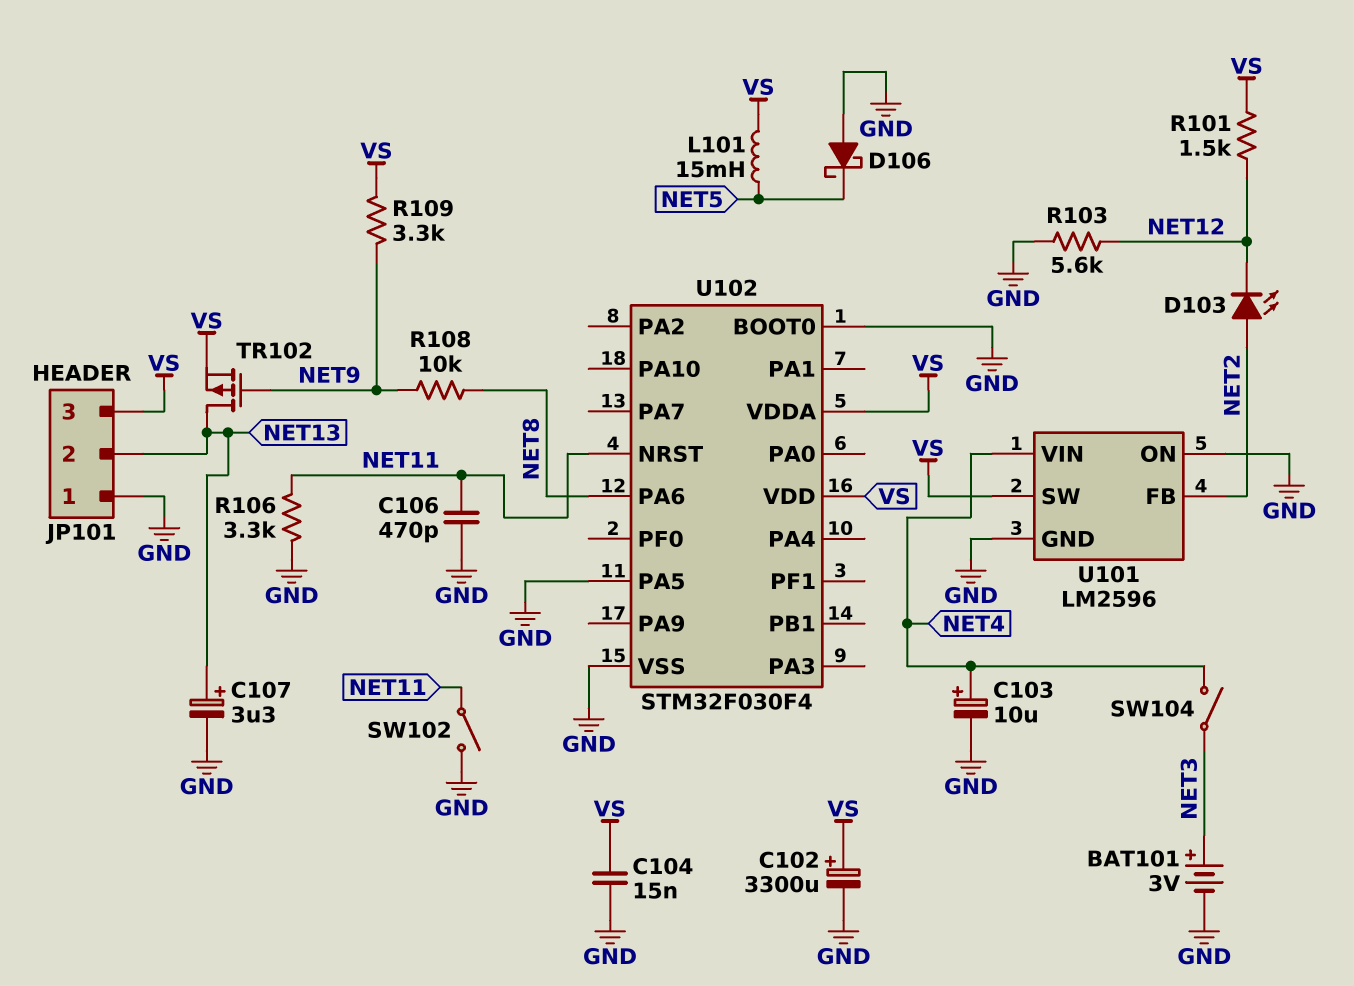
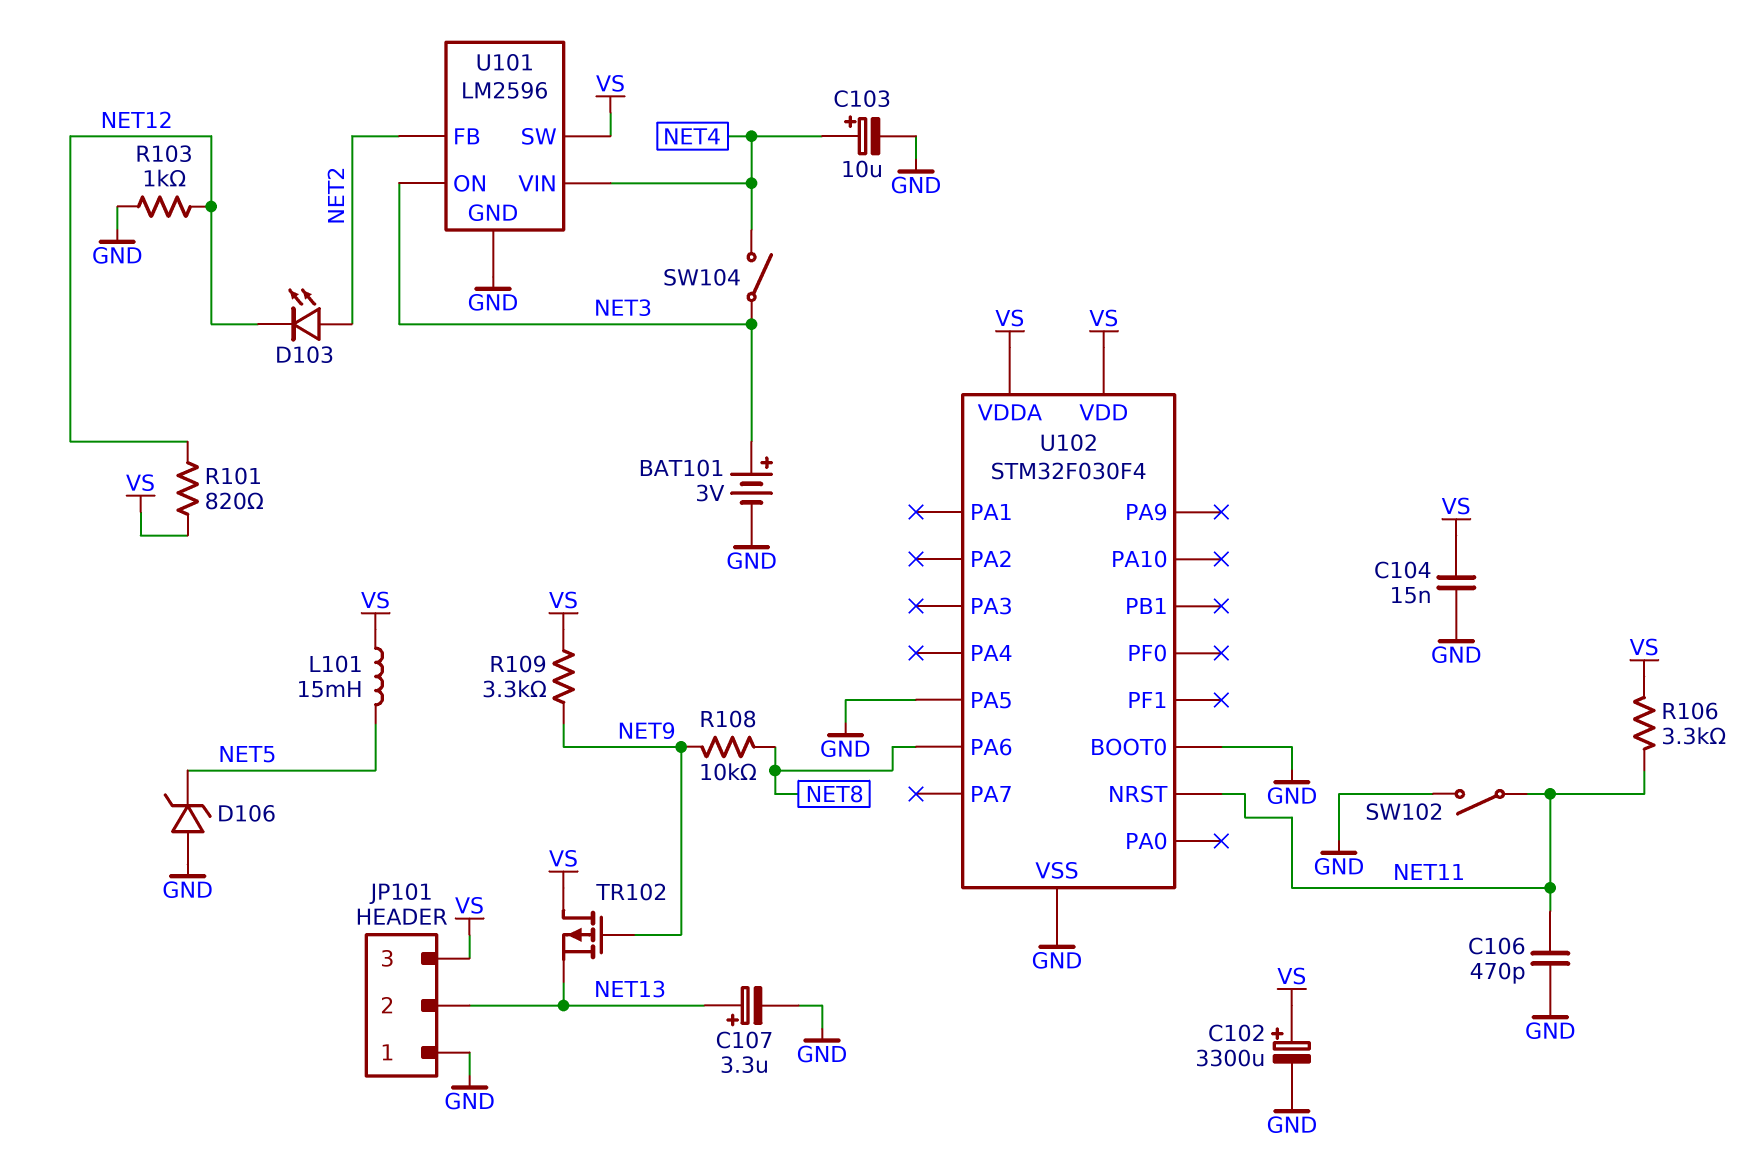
D106: schottky (A GND, K NET5) -> zener (A GND, K NET5)
R101: 1.5k (NET12, VS) -> 820 (NET12, VS)
R103: 5.6k (GND, NET12) -> 1k (GND, NET12)
R106: 3.3k (GND, NET11) -> 3.3k (NET11, VS)
TR102: PMOS (G NET9, D NET13, S VS) -> PMOS (G NET9, D VS, S NET13)
U101 pin ON: GND -> NET3

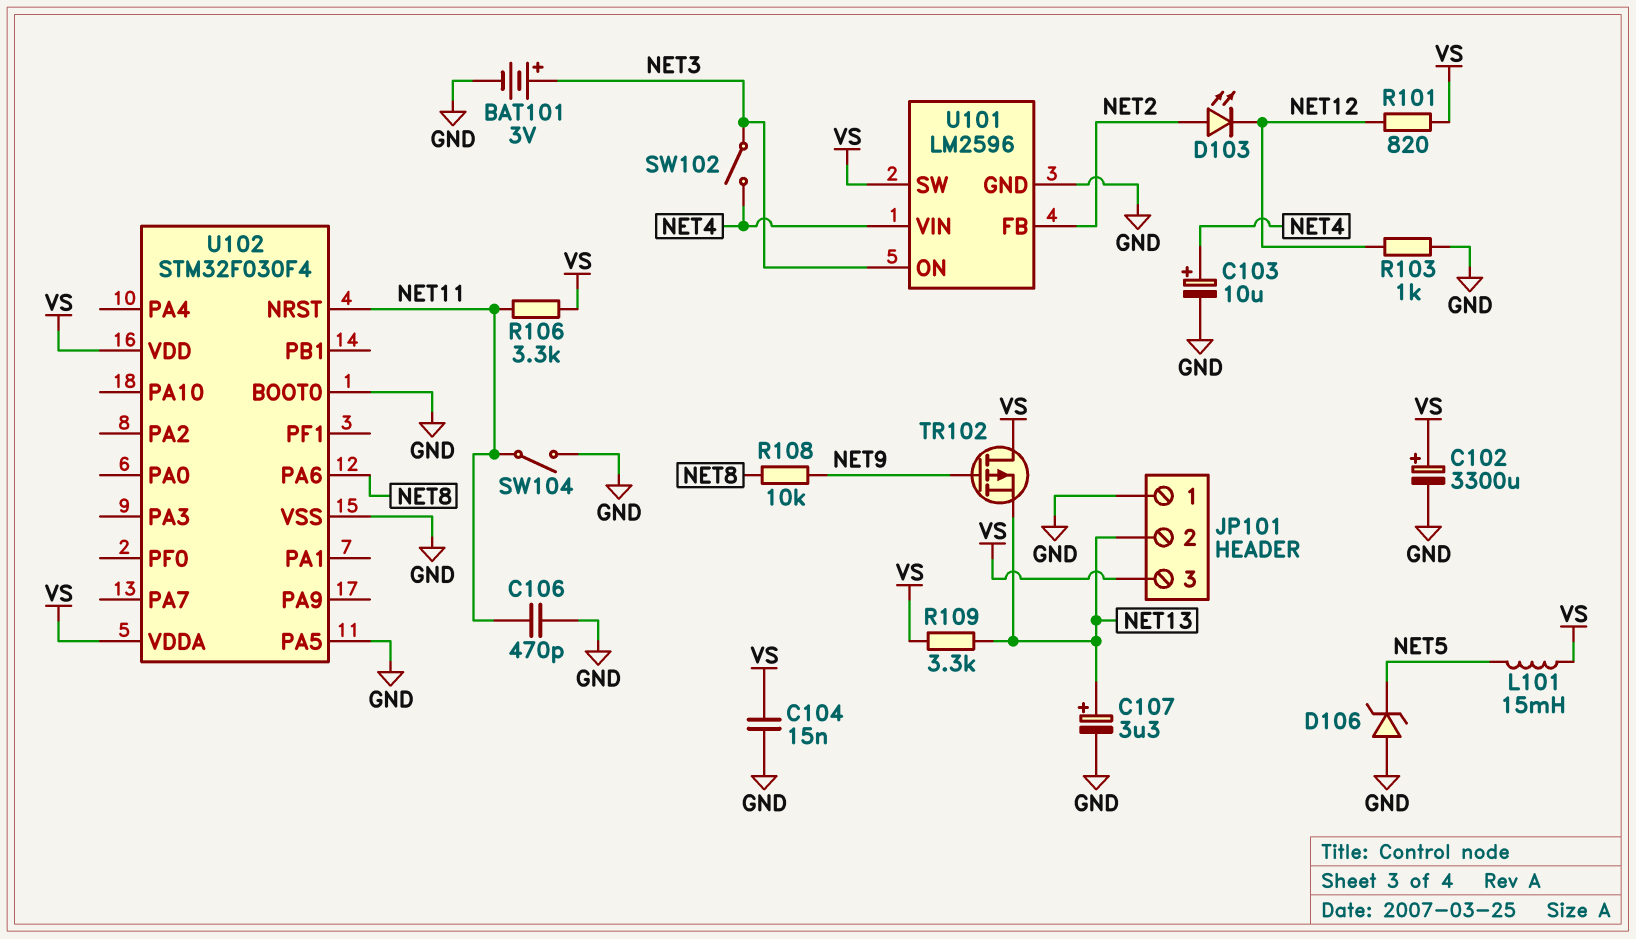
R109: 3.3k (NET9, VS) -> 3.3k (NET13, VS)
SW102: switch (GND, NET11) -> switch (NET3, NET4)
SW104: switch (NET3, NET4) -> switch (GND, NET11)

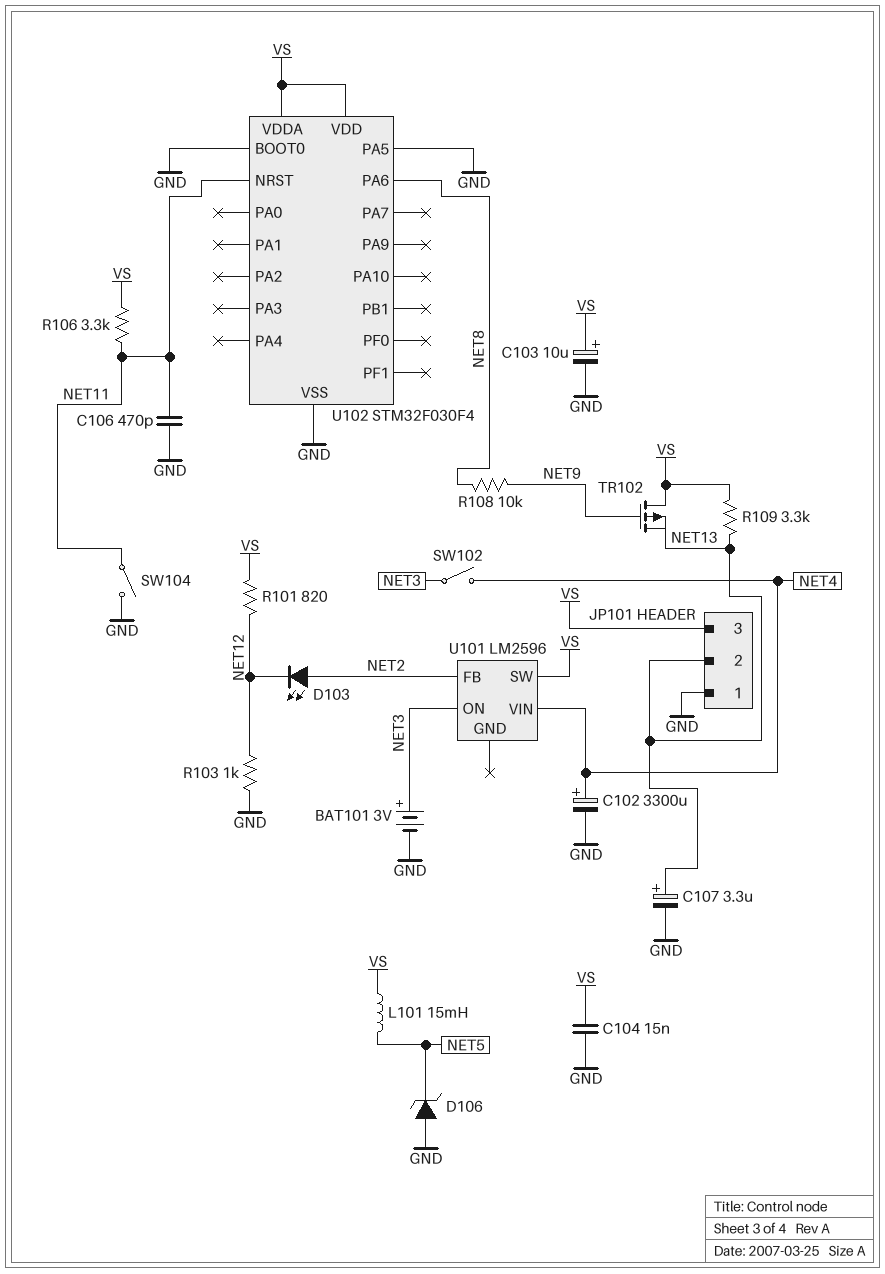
C102: 3300uF (plus VS, minus GND) -> 3300uF (plus NET4, minus GND)
C103: 10uF (plus NET4, minus GND) -> 10uF (plus VS, minus GND)
U101 pin GND: GND -> none

